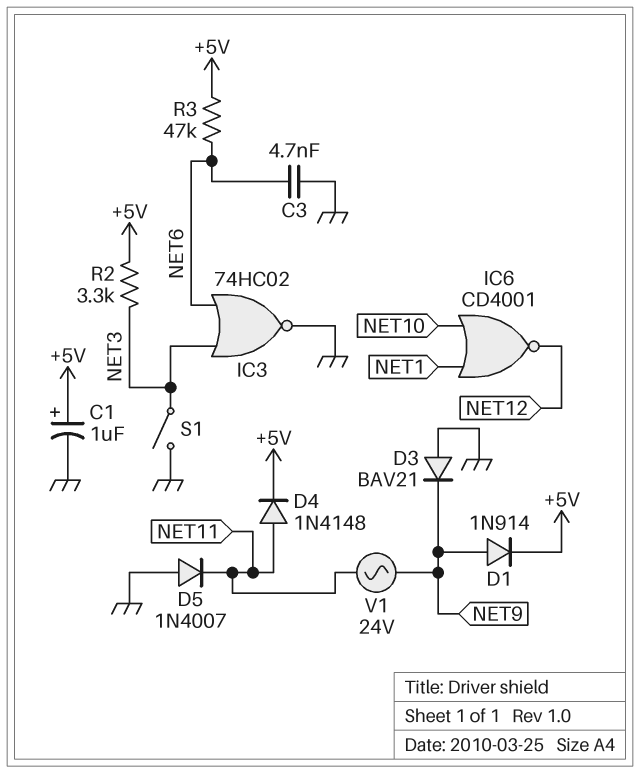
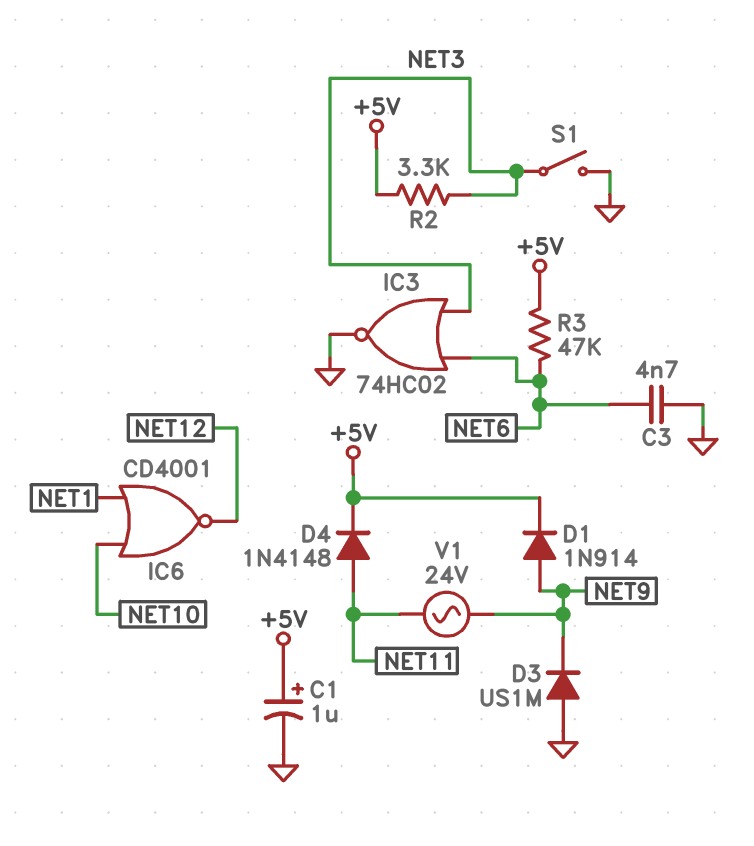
D3: diode BAV21 (A GND, K NET9) -> diode US1M (A GND, K NET9)
D5: diode 1N4007 (A GND, K NET11) -> none

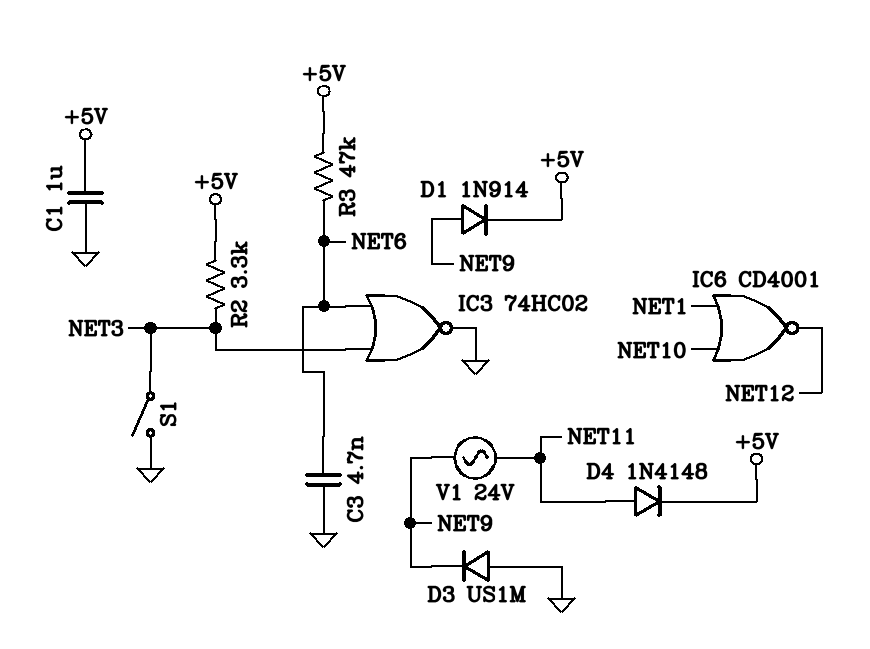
C1: 1uF (plus +5V, minus GND) -> 1uF (+5V, GND)

